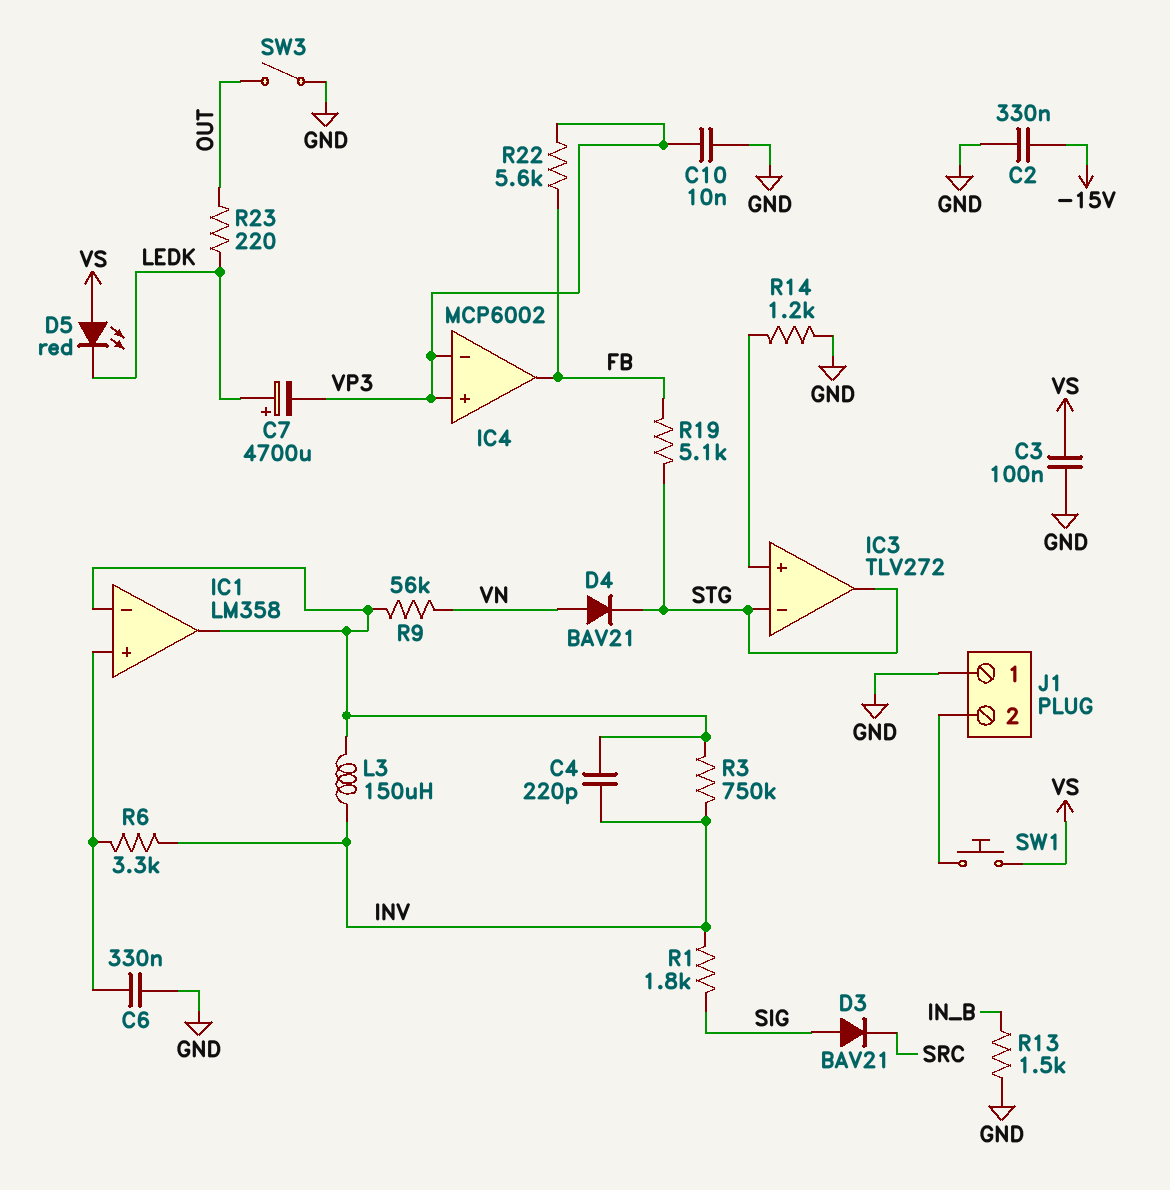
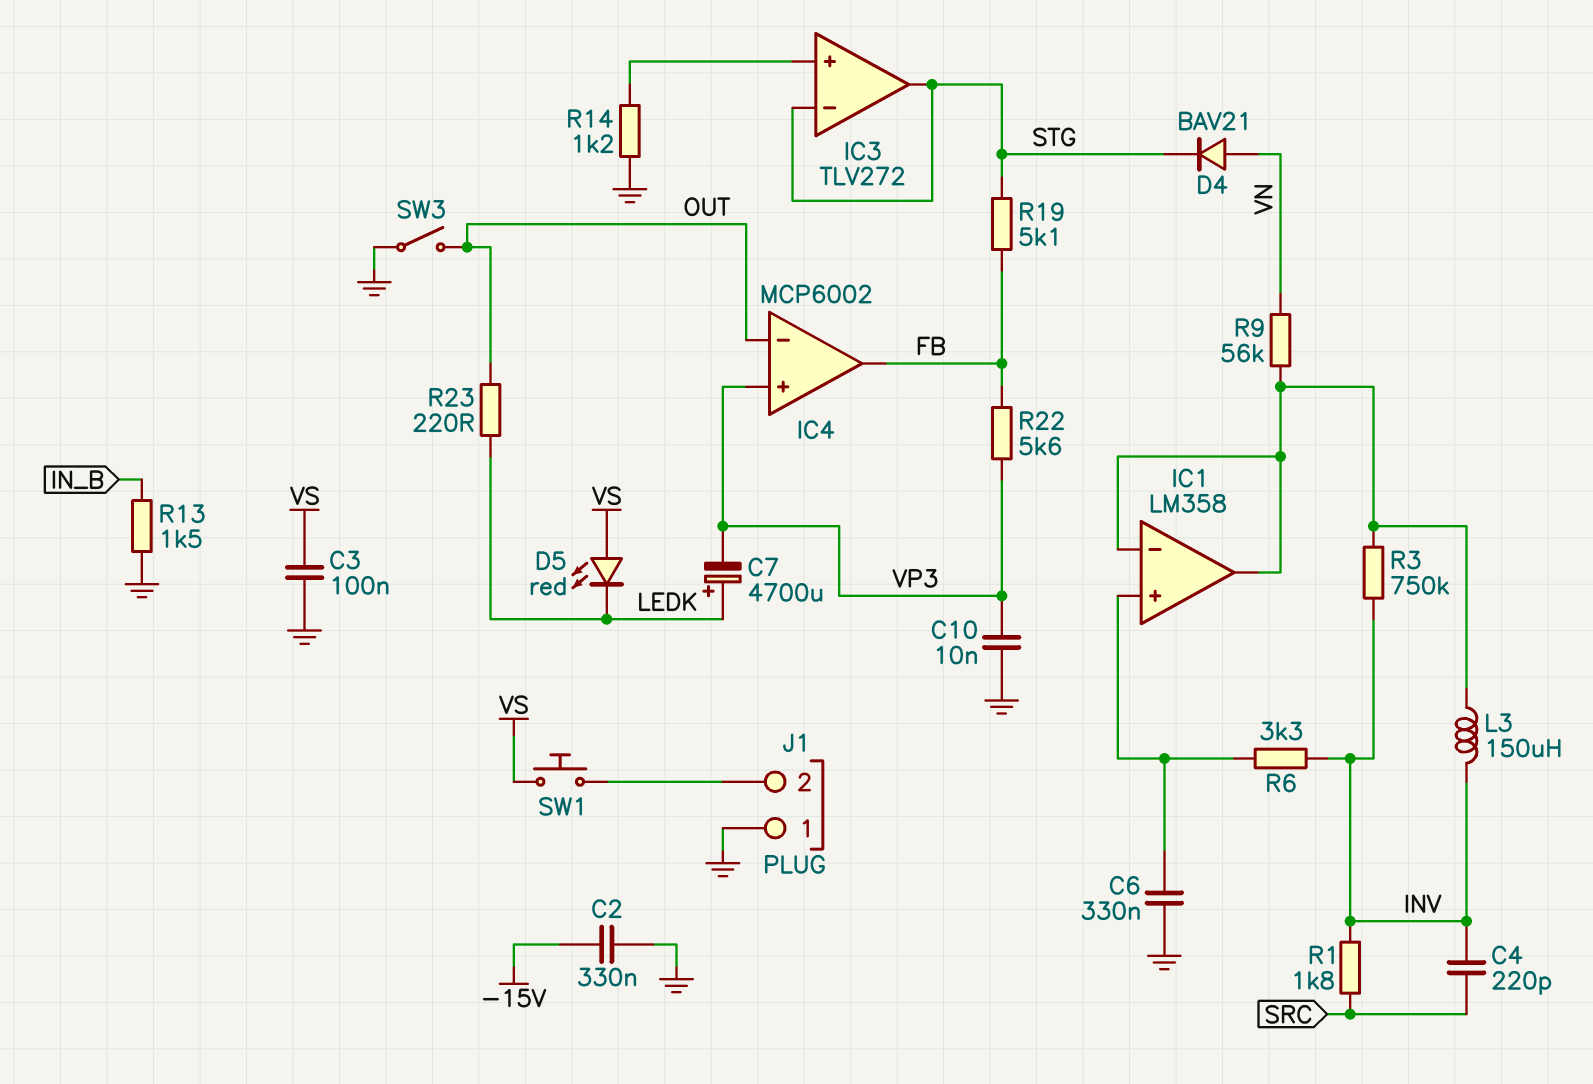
C4: 220pF (IC1/in-, INV) -> 220pF (INV, SRC)
D3: diode BAV21 (A SIG, K SRC) -> none
IC4 pin in-: VP3 -> OUT
R1: 1.8k (INV, SIG) -> 1.8k (INV, SRC)

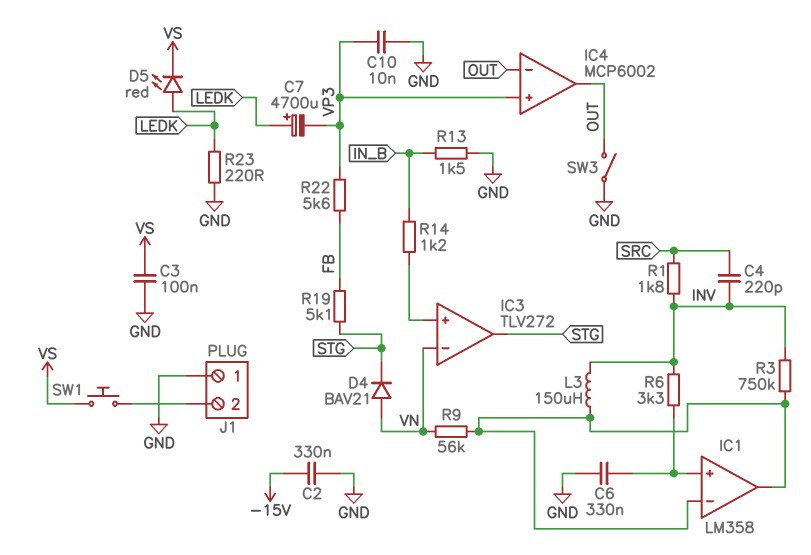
D5: LED red (A VS, K LEDK) -> LED red (A LEDK, K VS)
IC3 pin in-: STG -> VN
IC4 pin out: FB -> OUT
R14: 1.2k (GND, IC3/in+) -> 1.2k (IC3/in+, IN_B)
R23: 220 (LEDK, OUT) -> 220 (GND, LEDK)

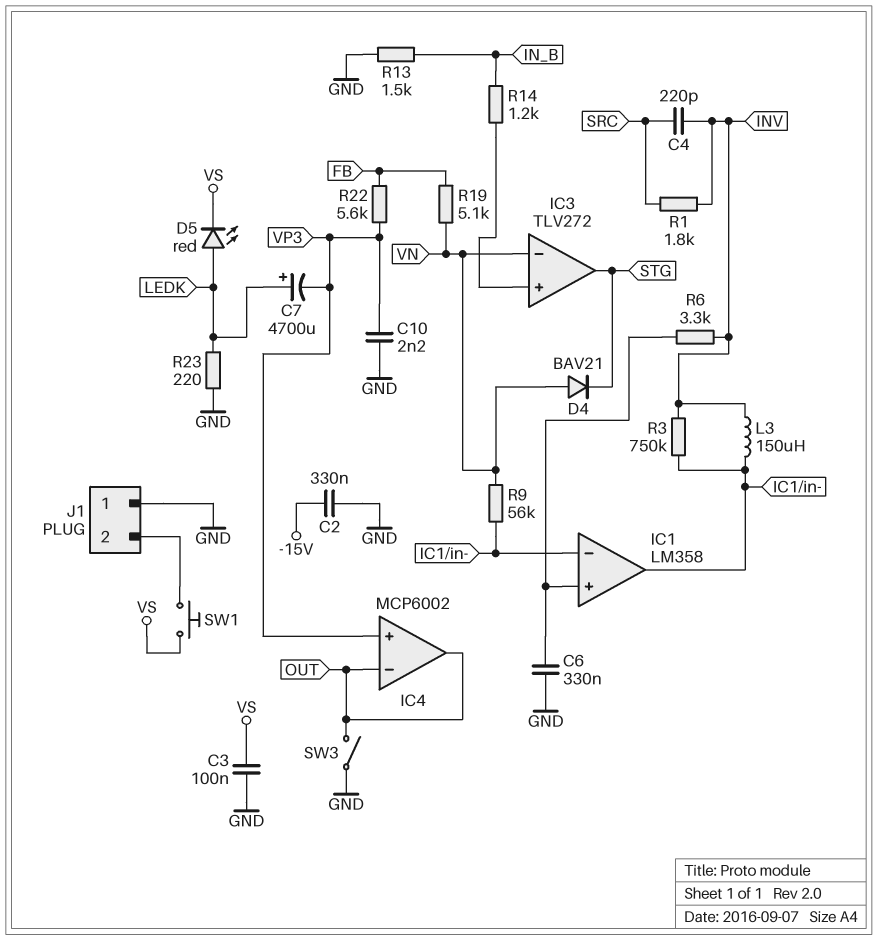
C10: 10nF (GND, VP3) -> 2.2nF (GND, VP3)
R19: 5.1k (FB, STG) -> 5.1k (FB, VN)

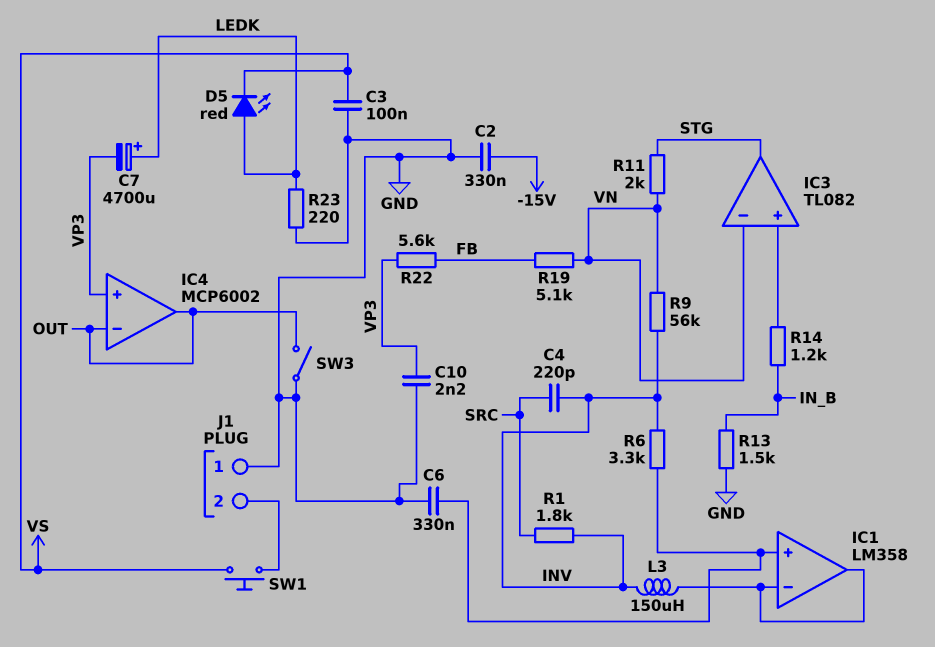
D4: diode BAV21 (A VN, K STG) -> none
IC3: TLV272 -> TL082
R3: 750k (IC1/in-, INV) -> none
R9: 56k (IC1/in-, VN) -> 56k (INV, VN)
R11: none -> 2k (STG, VN)

